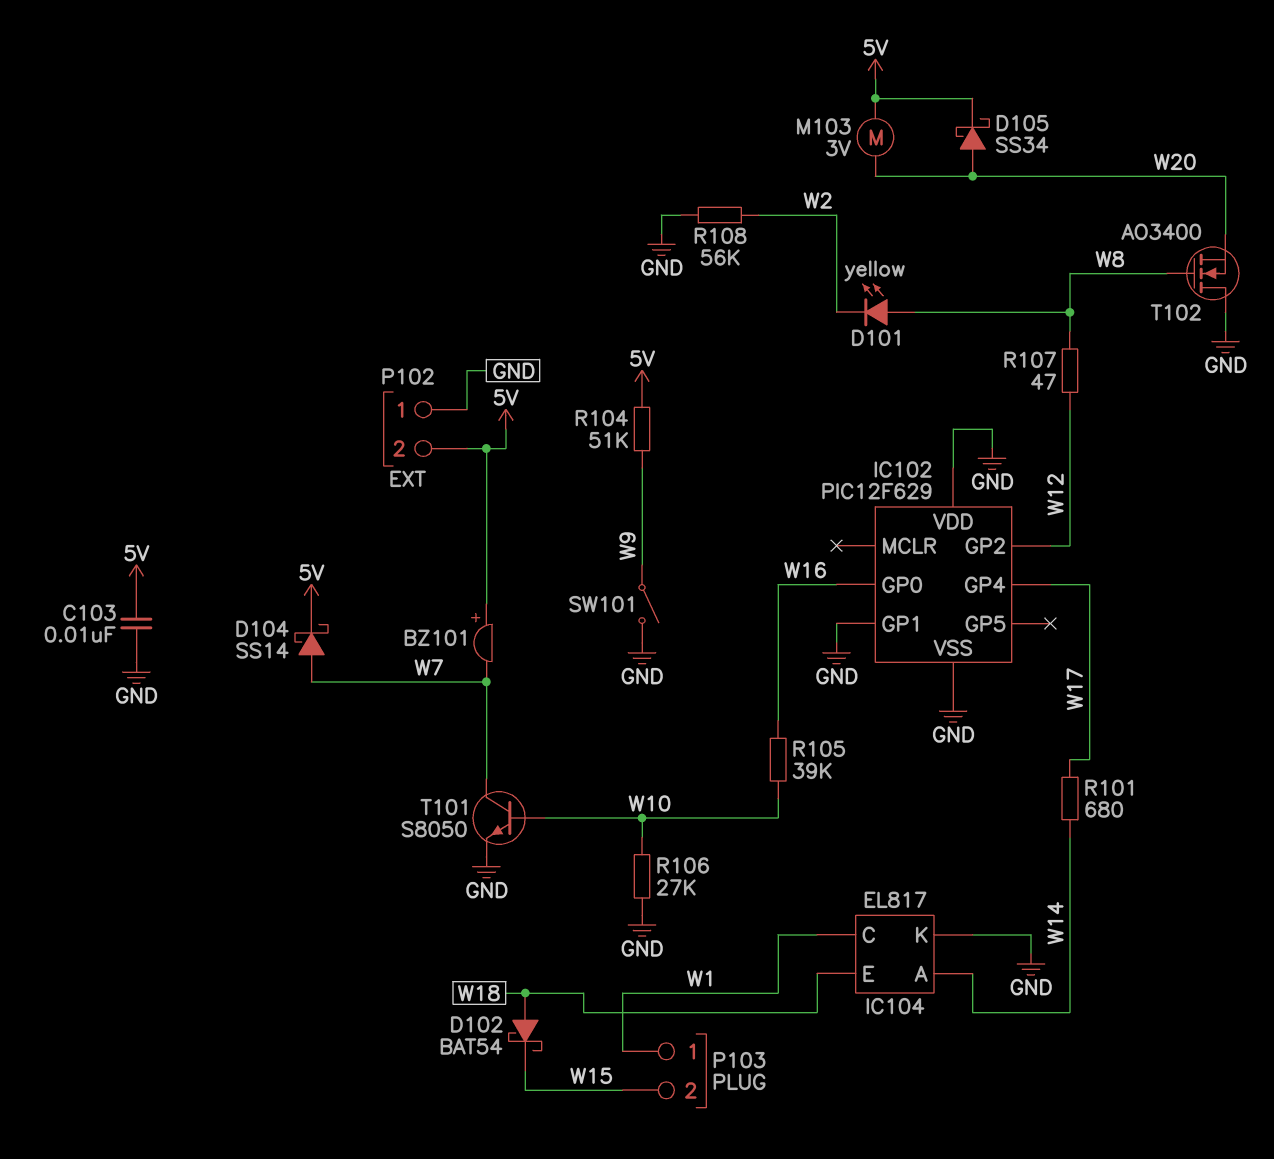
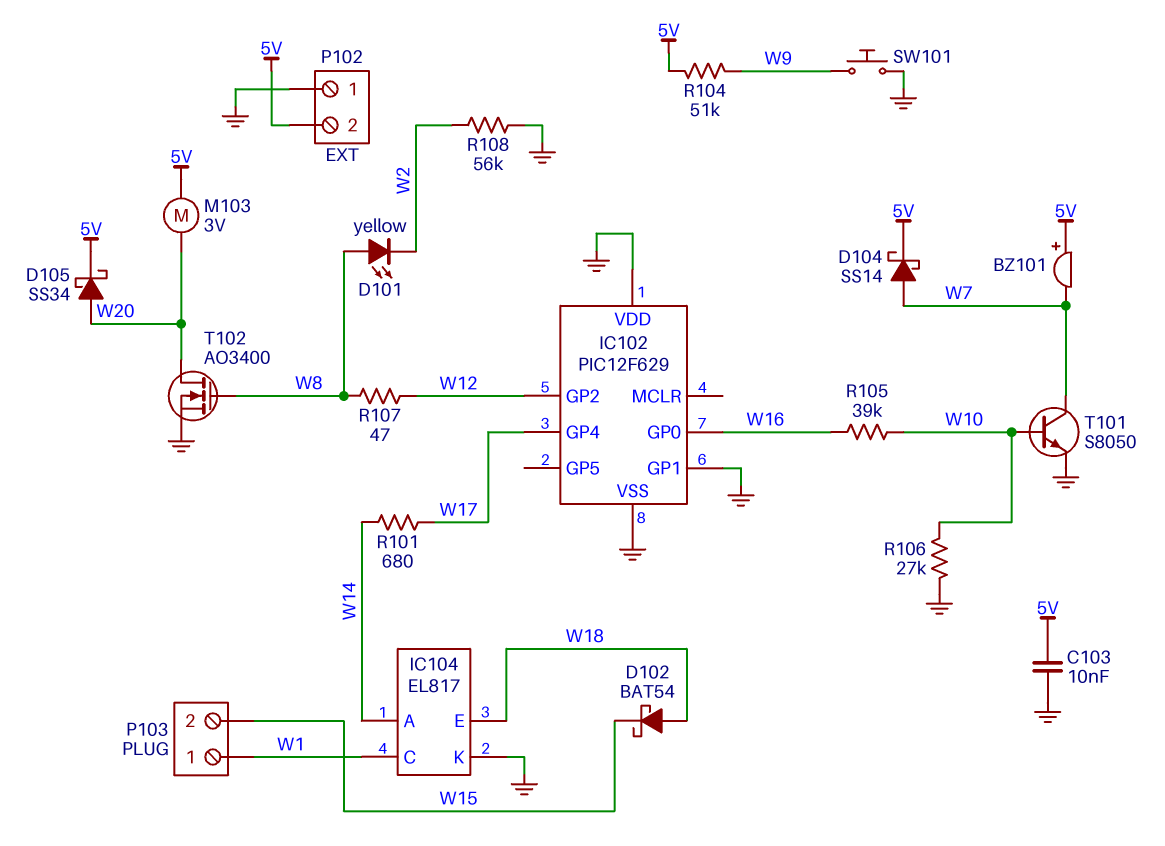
SW101: switch (GND, W9) -> button (GND, W9)
T102: NMOS AO3400 (G W8, D GND, S W20) -> NMOS AO3400 (G W8, D W20, S GND)

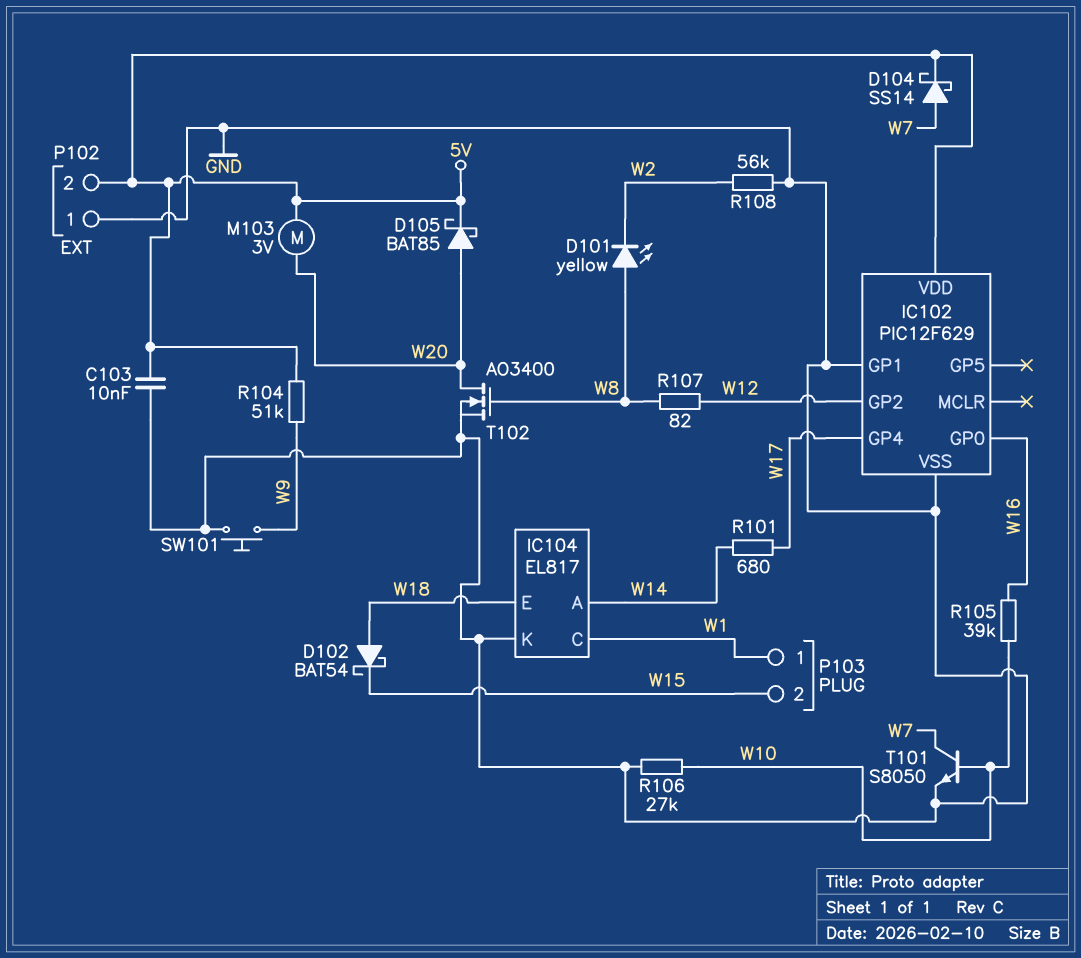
BZ101: buzzer (plus 5V, minus W7) -> none
D105: schottky SS34 (A W20, K 5V) -> schottky BAT85 (A W20, K 5V)
IC102 pin VDD: GND -> 5V
R107: 47 (W8, W12) -> 82 (W8, W12)

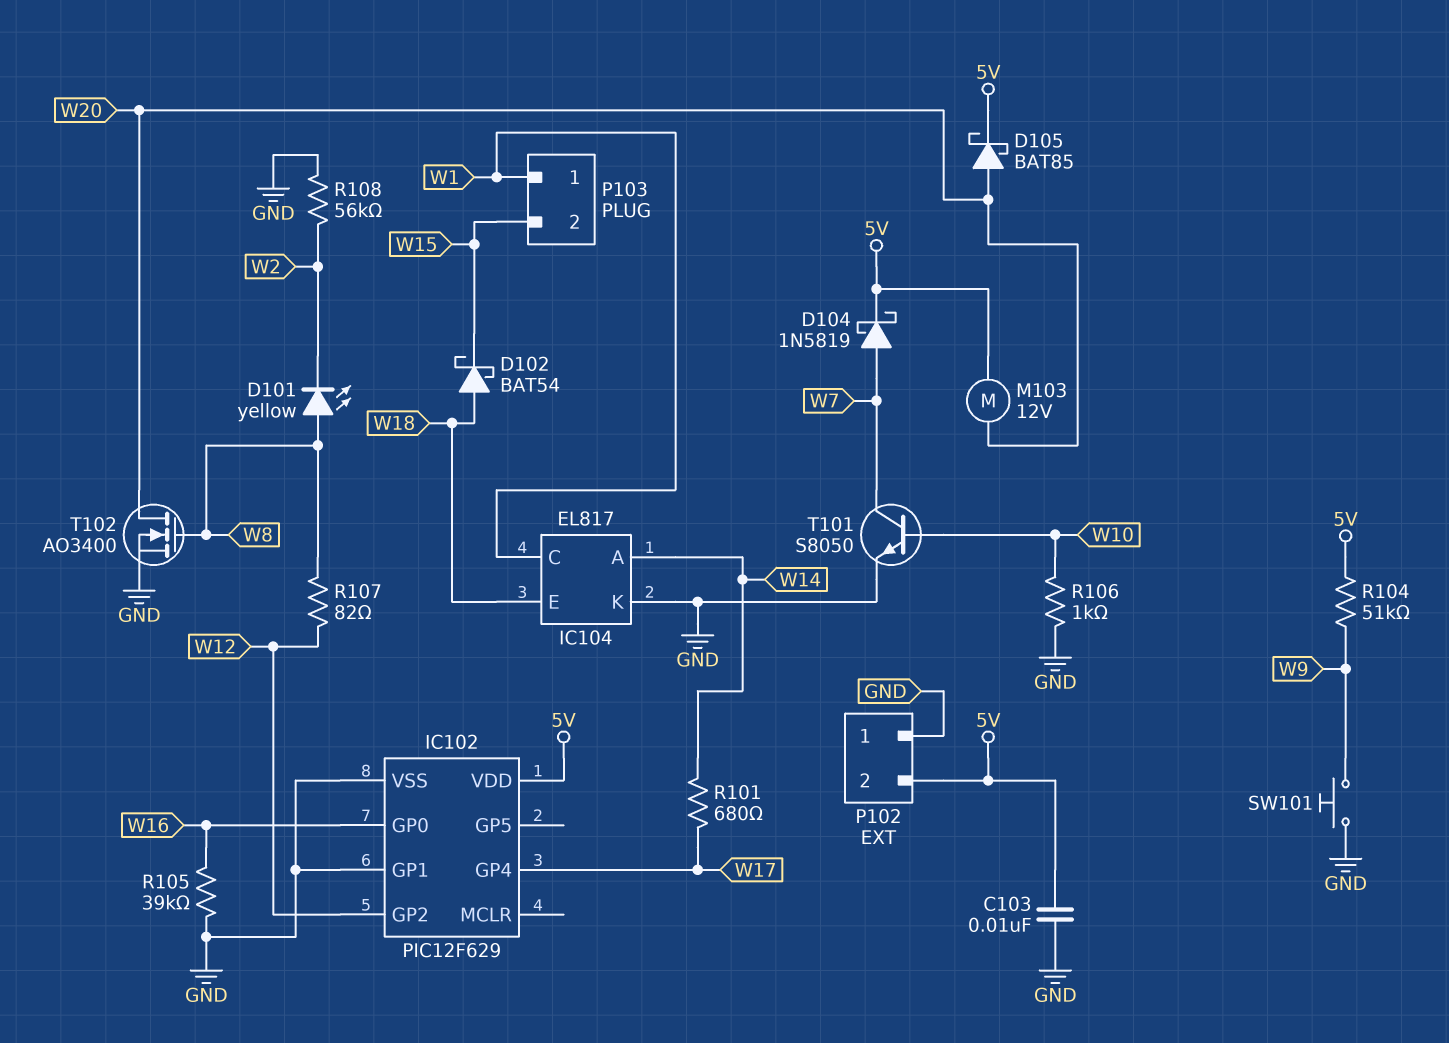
D104: schottky SS14 (A W7, K 5V) -> schottky 1N5819 (A W7, K 5V)
M103: motor 3V (5V, W20) -> motor 12V (5V, W20)
R105: 39k (W10, W16) -> 39k (GND, W16)
R106: 27k (GND, W10) -> 1k (GND, W10)

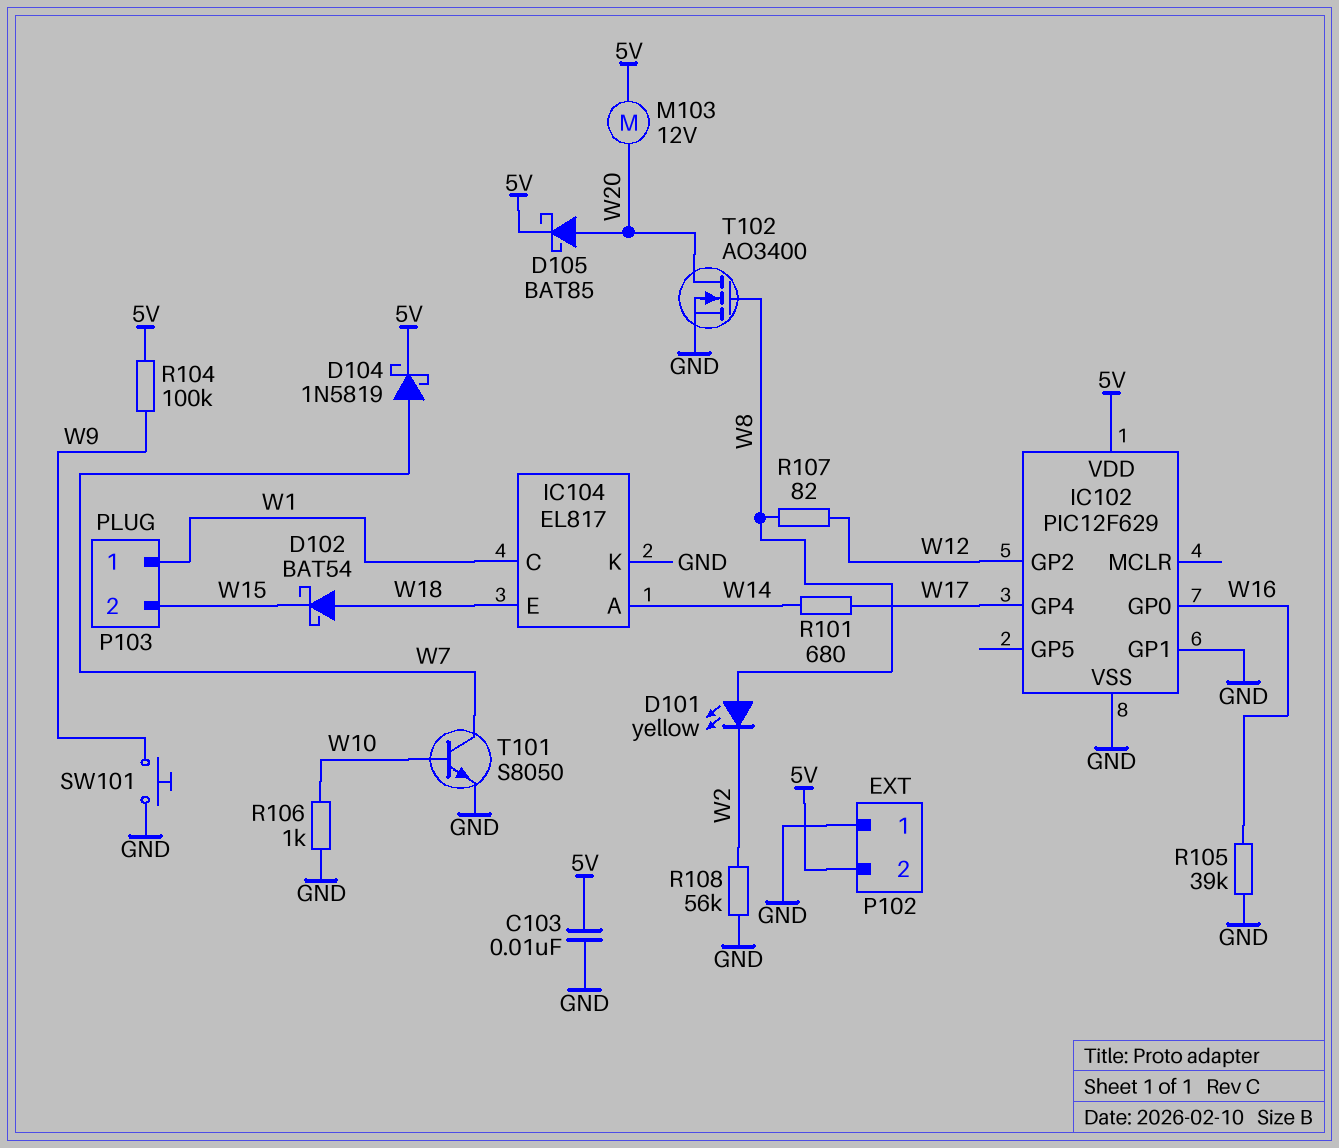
R104: 51k (5V, W9) -> 100k (5V, W9)

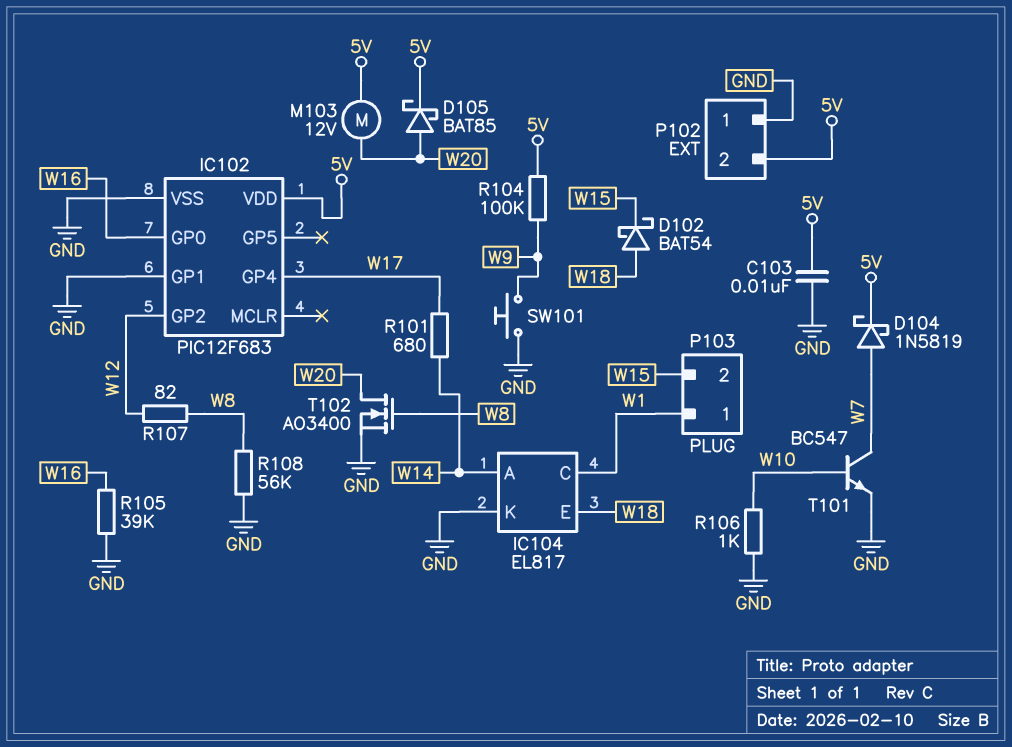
D101: LED yellow (A W8, K W2) -> none
IC102: PIC12F629 -> PIC12F683
R108: 56k (GND, W2) -> 56k (GND, W8)
T101: NPN S8050 (B W10, C W7, E GND) -> NPN BC547 (B W10, C W7, E GND)

